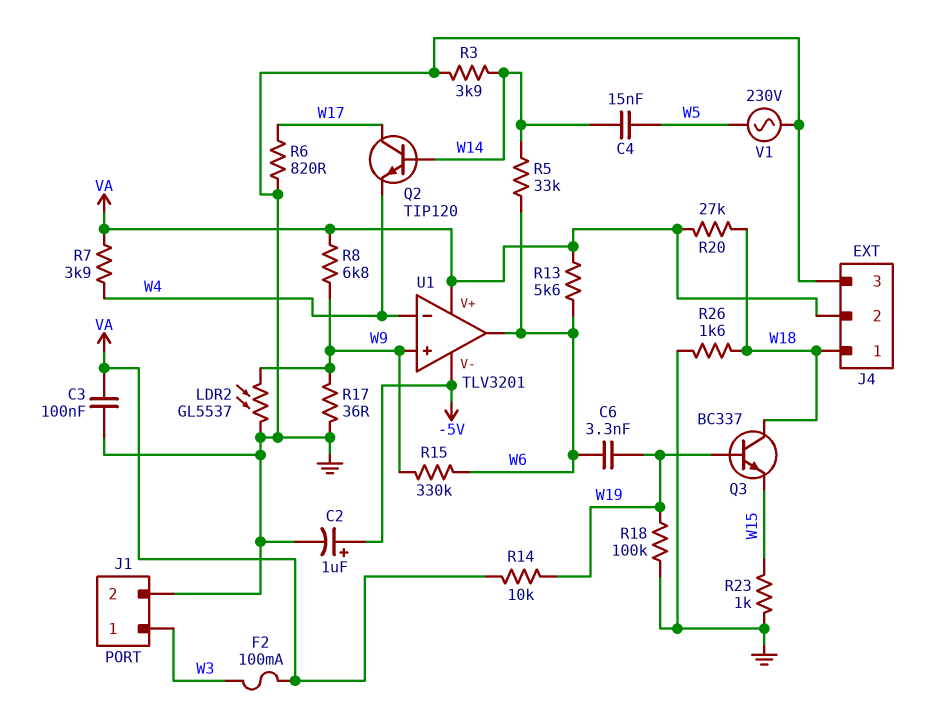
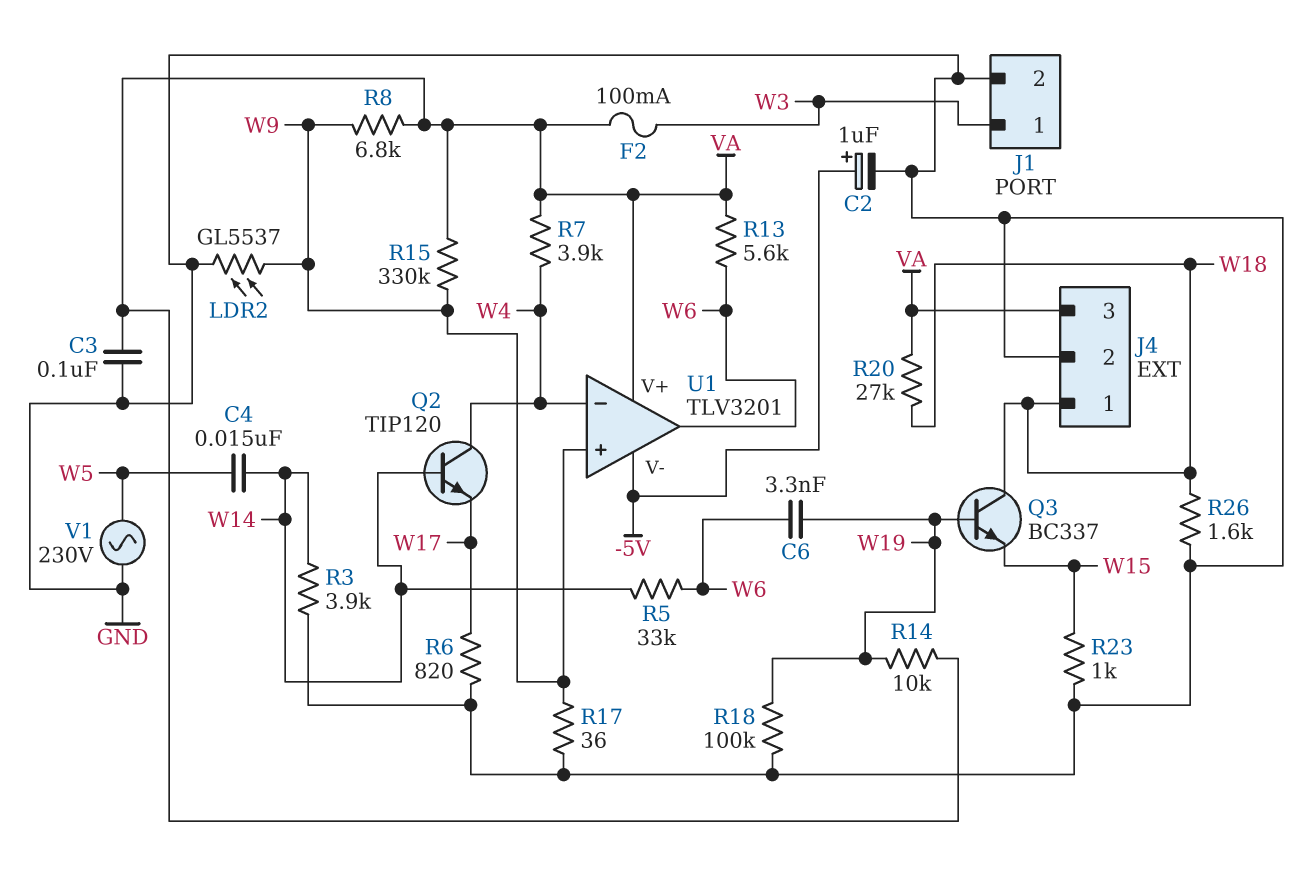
J4 pin 2: VA -> GND
J4 pin 3: GND -> VA
Q2: NPN TIP120 (B W14, C W17, E W4) -> NPN TIP120 (B W14, C W4, E W17)
R15: 330k (W6, W9) -> 330k (VA, W9)

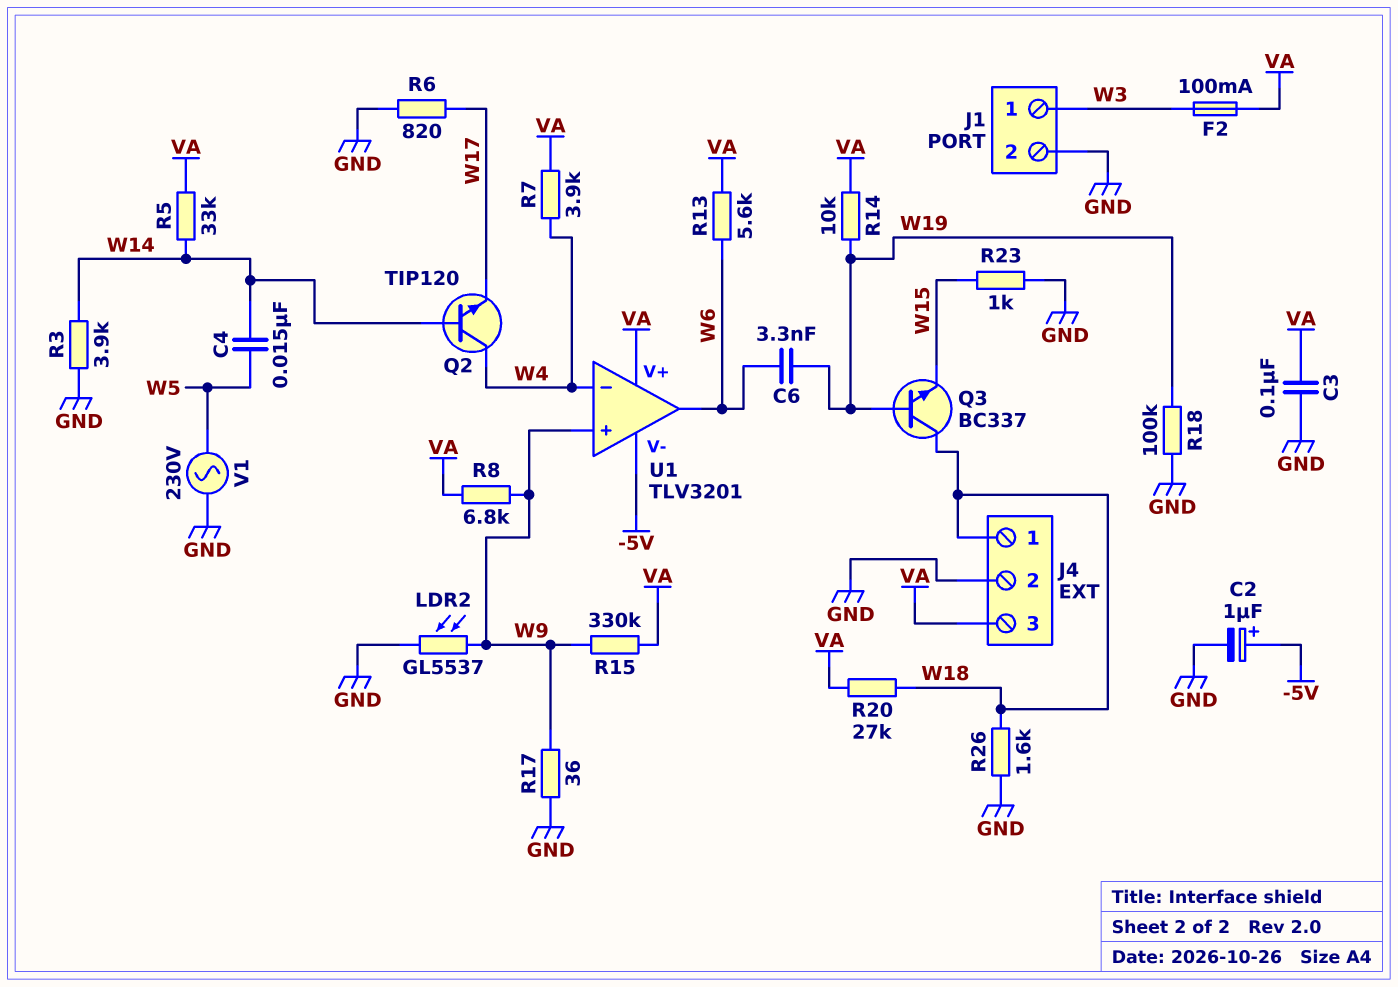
R5: 33k (W6, W14) -> 33k (VA, W14)

